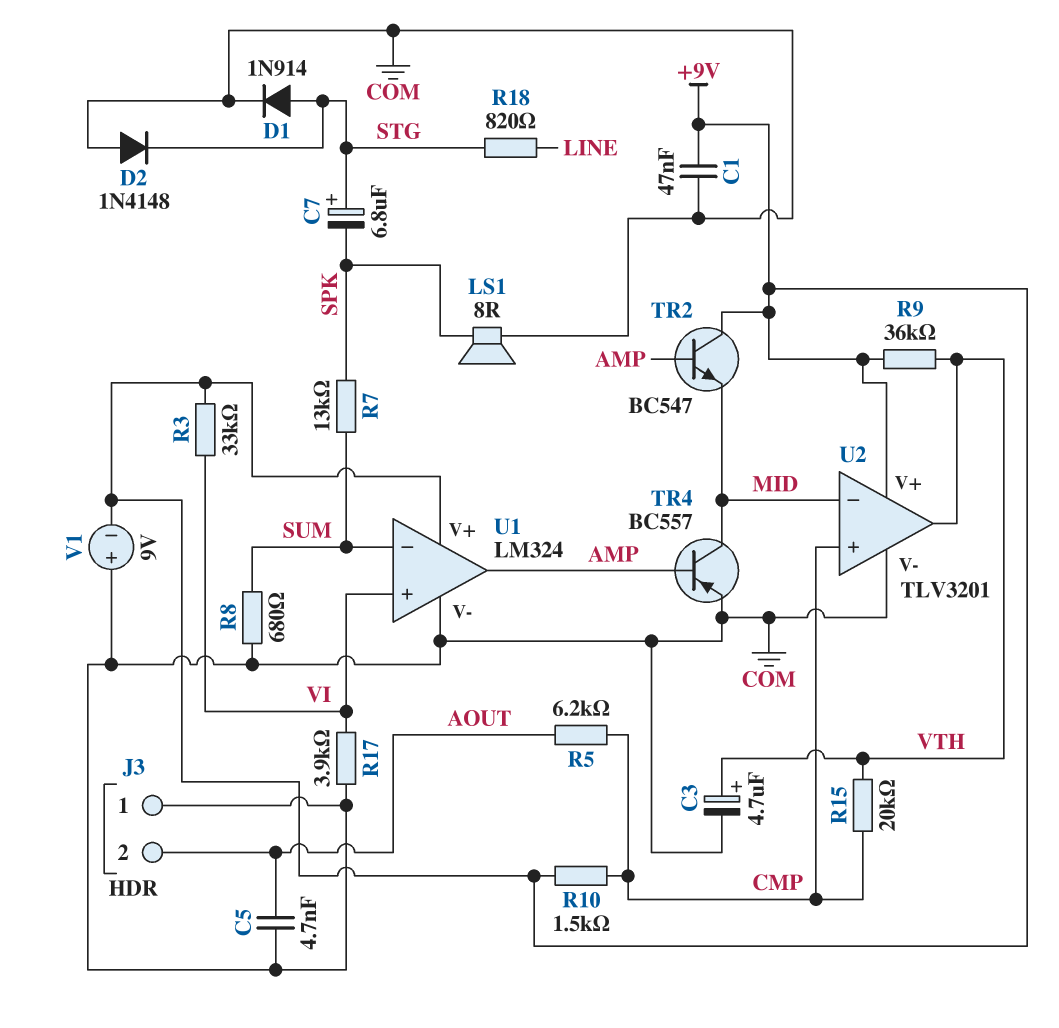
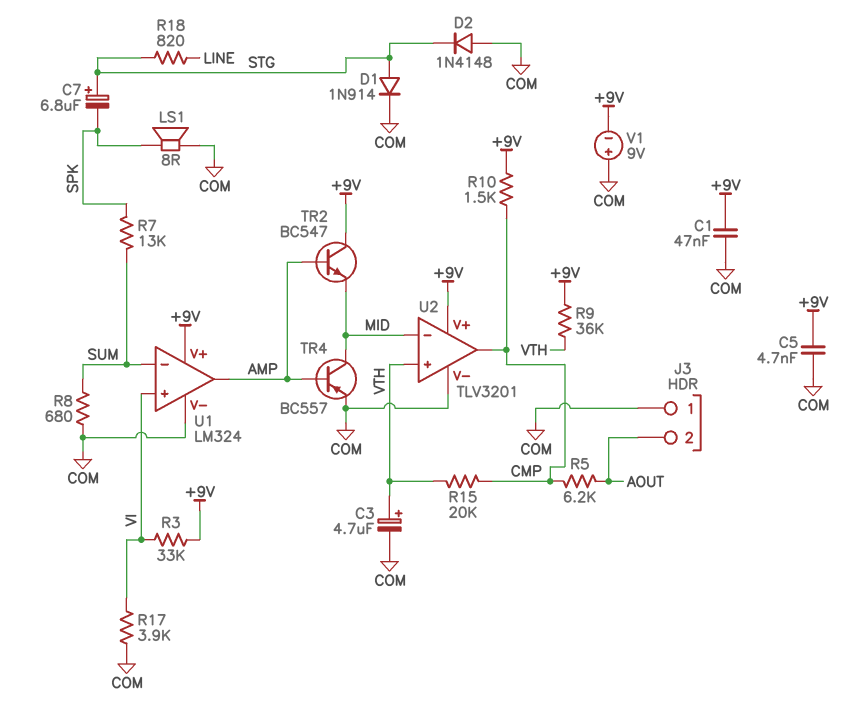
C5: 4.7nF (AOUT, COM) -> 4.7nF (+9V, COM)
U2 pin in+: CMP -> VTH
U2 pin out: VTH -> CMP

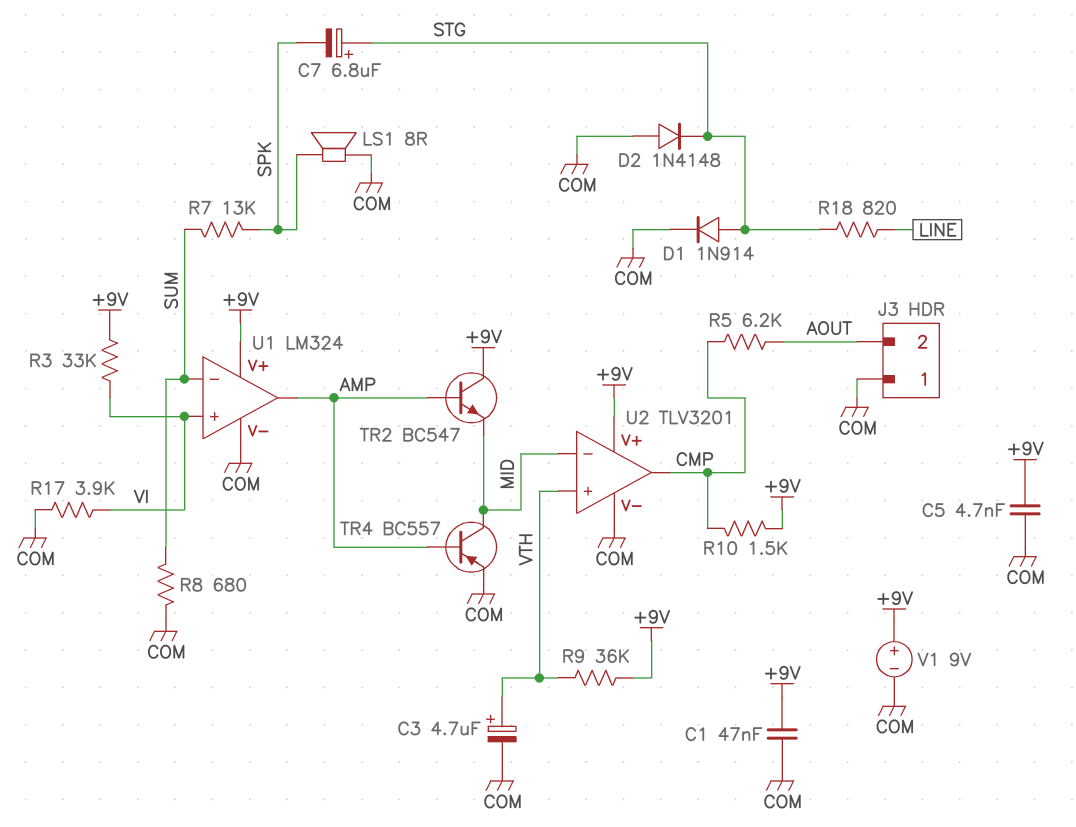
R15: 20k (CMP, VTH) -> none
V1: 9V (plus COM, minus +9V) -> 9V (plus +9V, minus COM)

